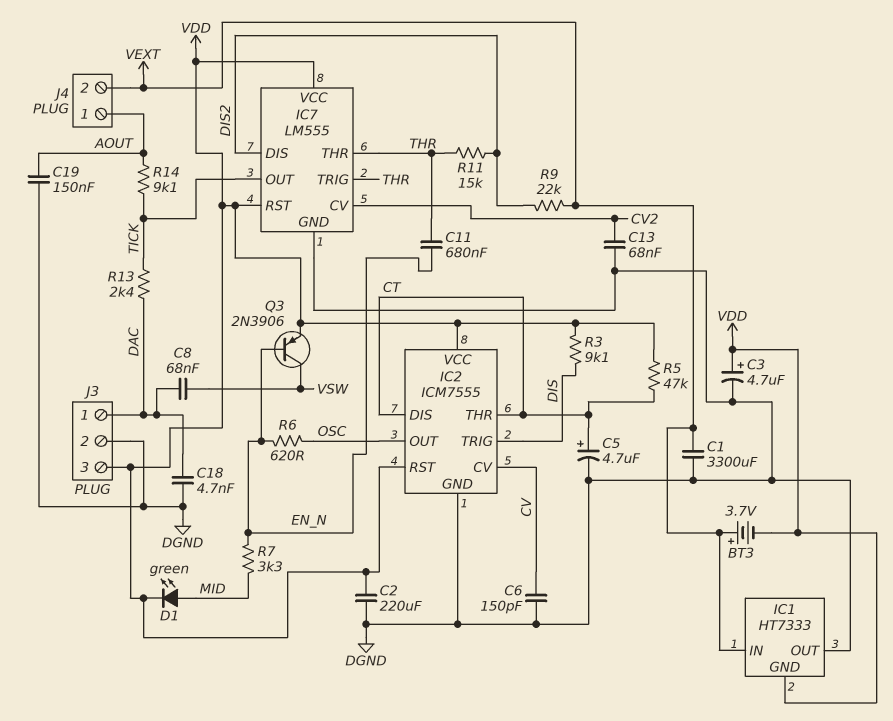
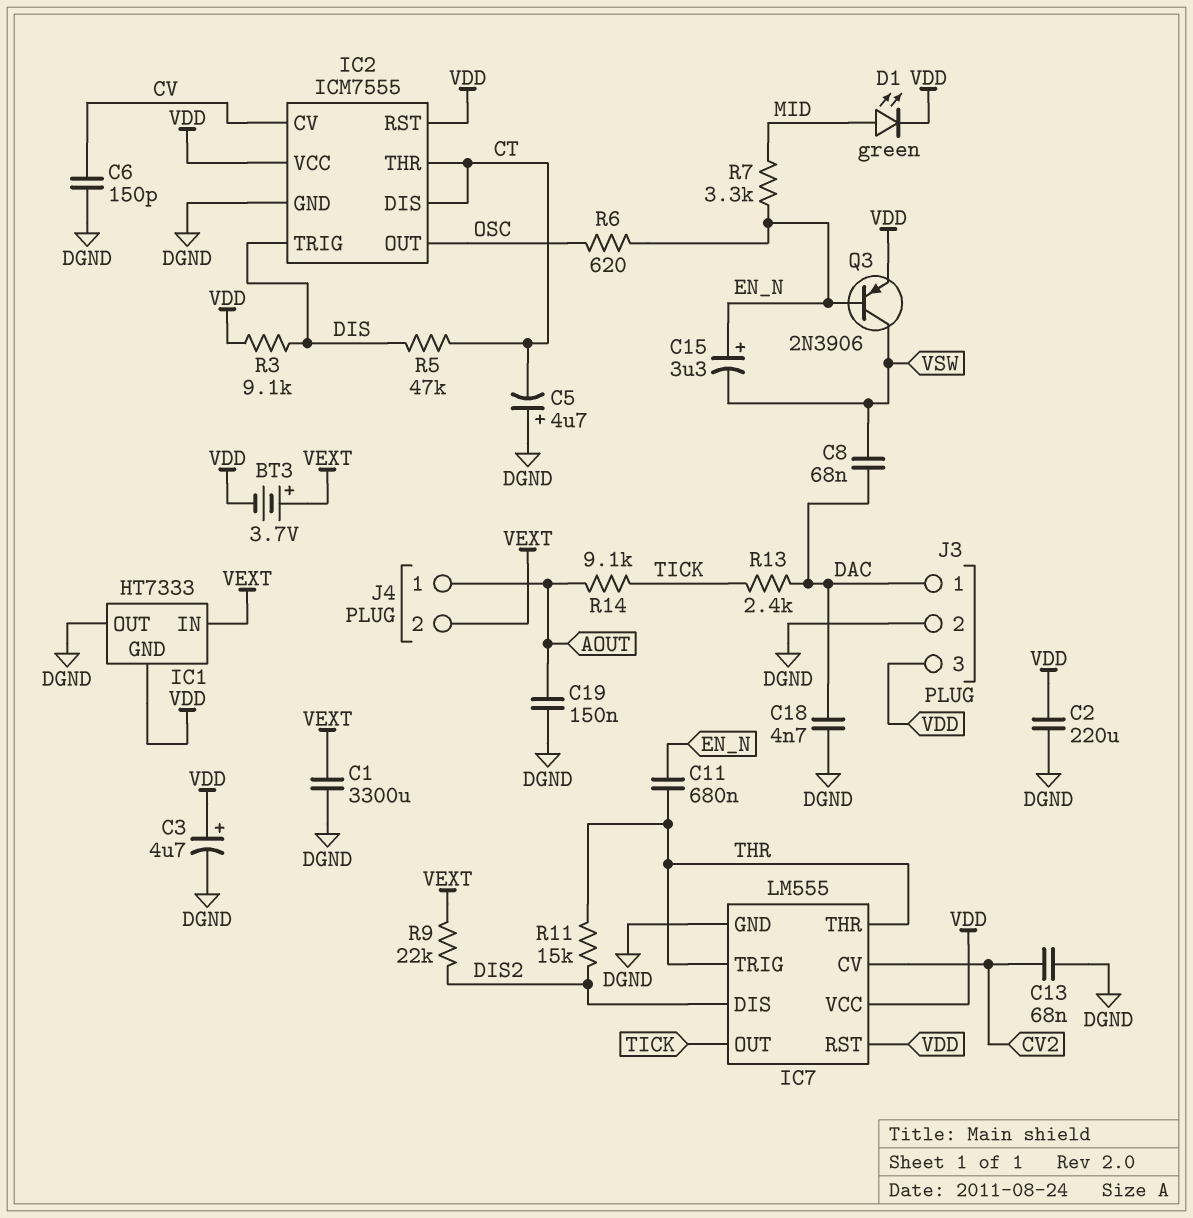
C5: 4.7uF (plus CT, minus DGND) -> 4.7uF (plus DGND, minus CT)
C15: none -> 3.3uF (plus EN_N, minus VSW)
R5: 47k (CT, VDD) -> 47k (CT, DIS)

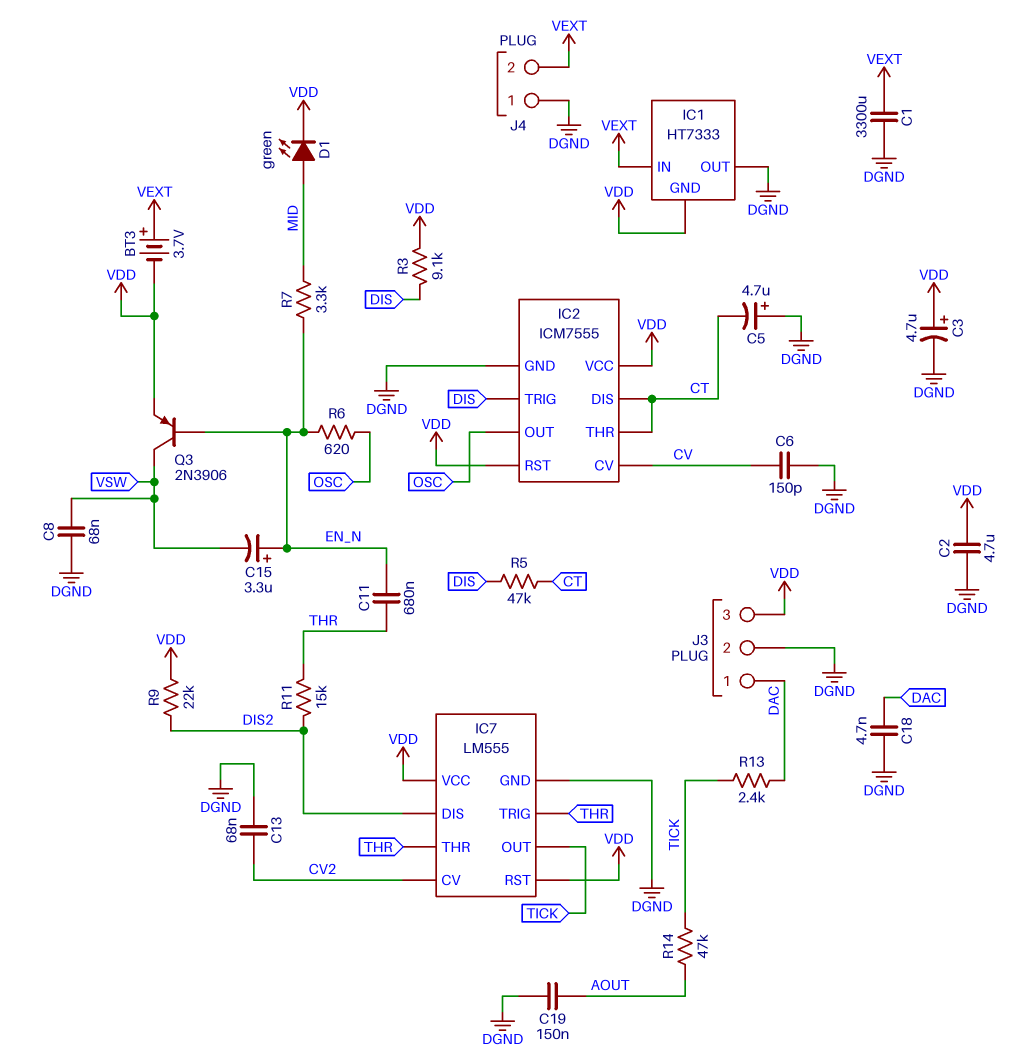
C2: 220uF (DGND, VDD) -> 4.7uF (DGND, VDD)
C8: 68nF (DAC, VSW) -> 68nF (DGND, VSW)
J4 pin 1: AOUT -> DGND
R9: 22k (DIS2, VEXT) -> 22k (DIS2, VDD)
R14: 9.1k (AOUT, TICK) -> 47k (AOUT, TICK)

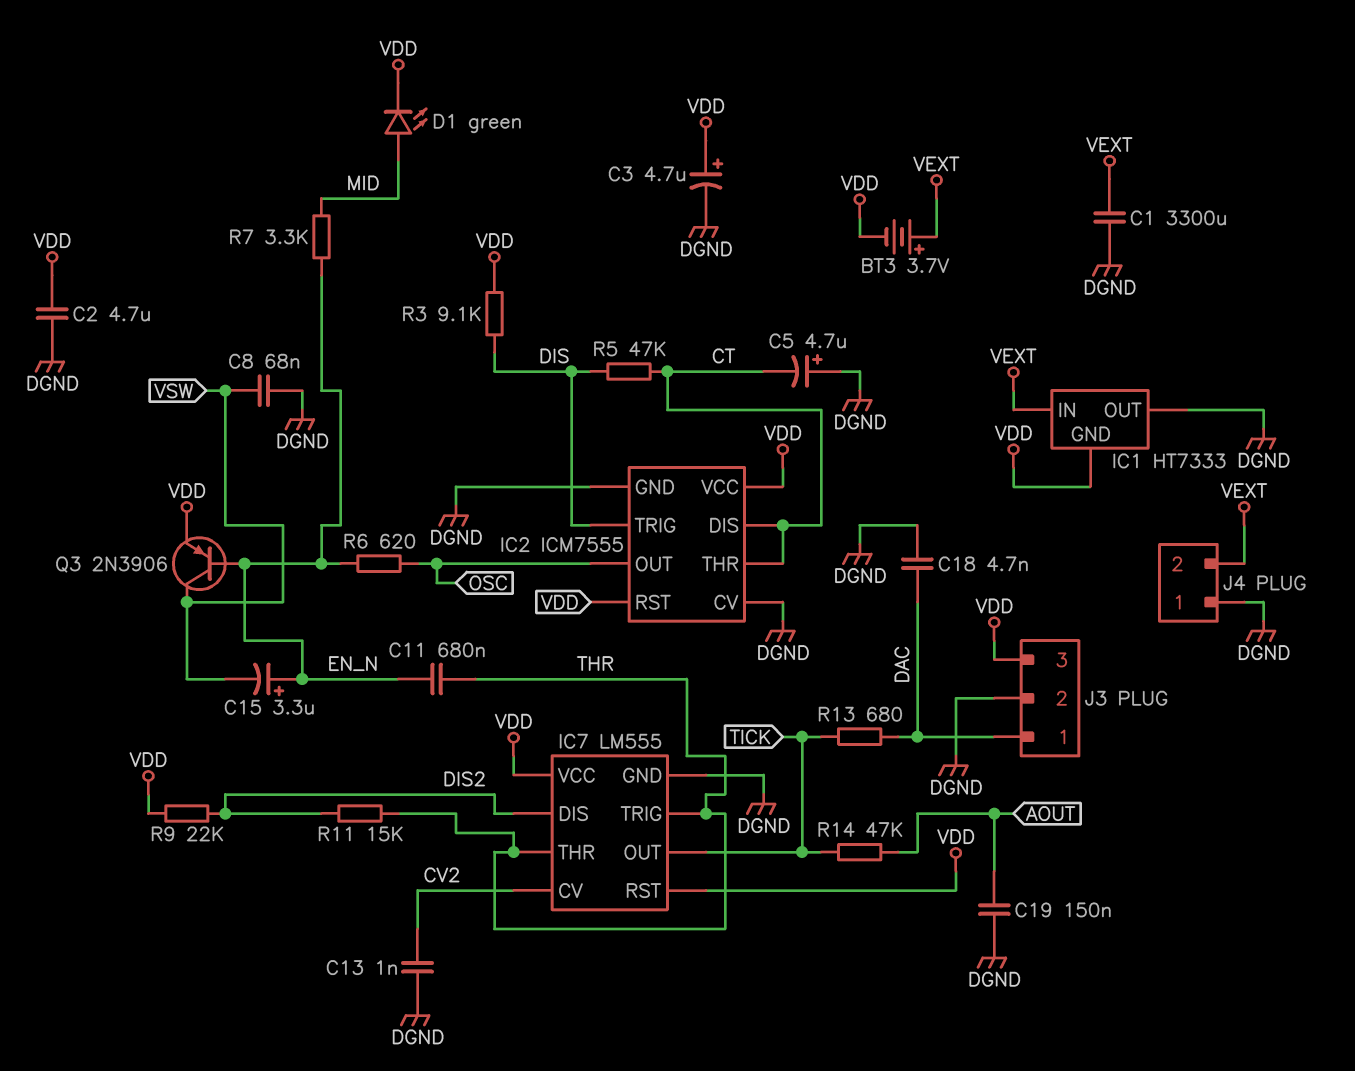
C6: 150pF (CV, DGND) -> none
C13: 68nF (CV2, DGND) -> 1nF (CV2, DGND)
IC2 pin CV: CV -> DGND
R13: 2.4k (DAC, TICK) -> 680 (DAC, TICK)

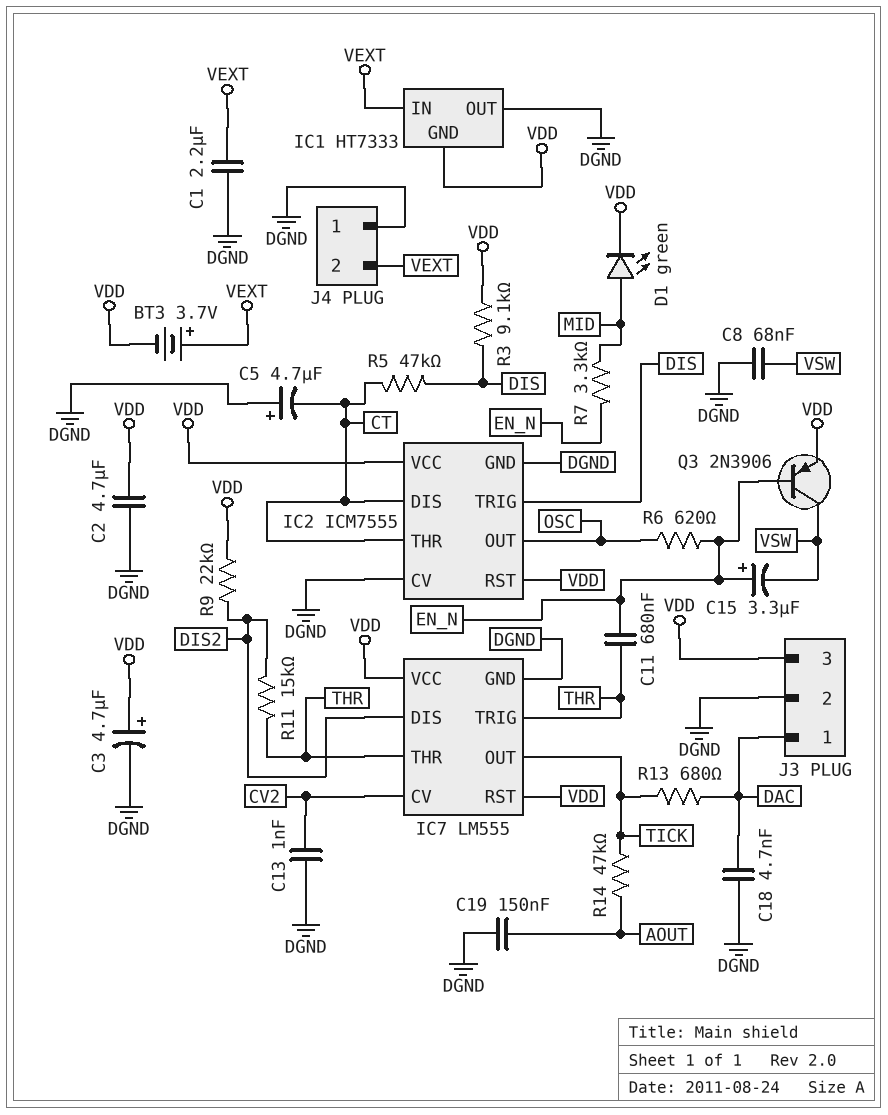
C1: 3300uF (DGND, VEXT) -> 2.2uF (DGND, VEXT)

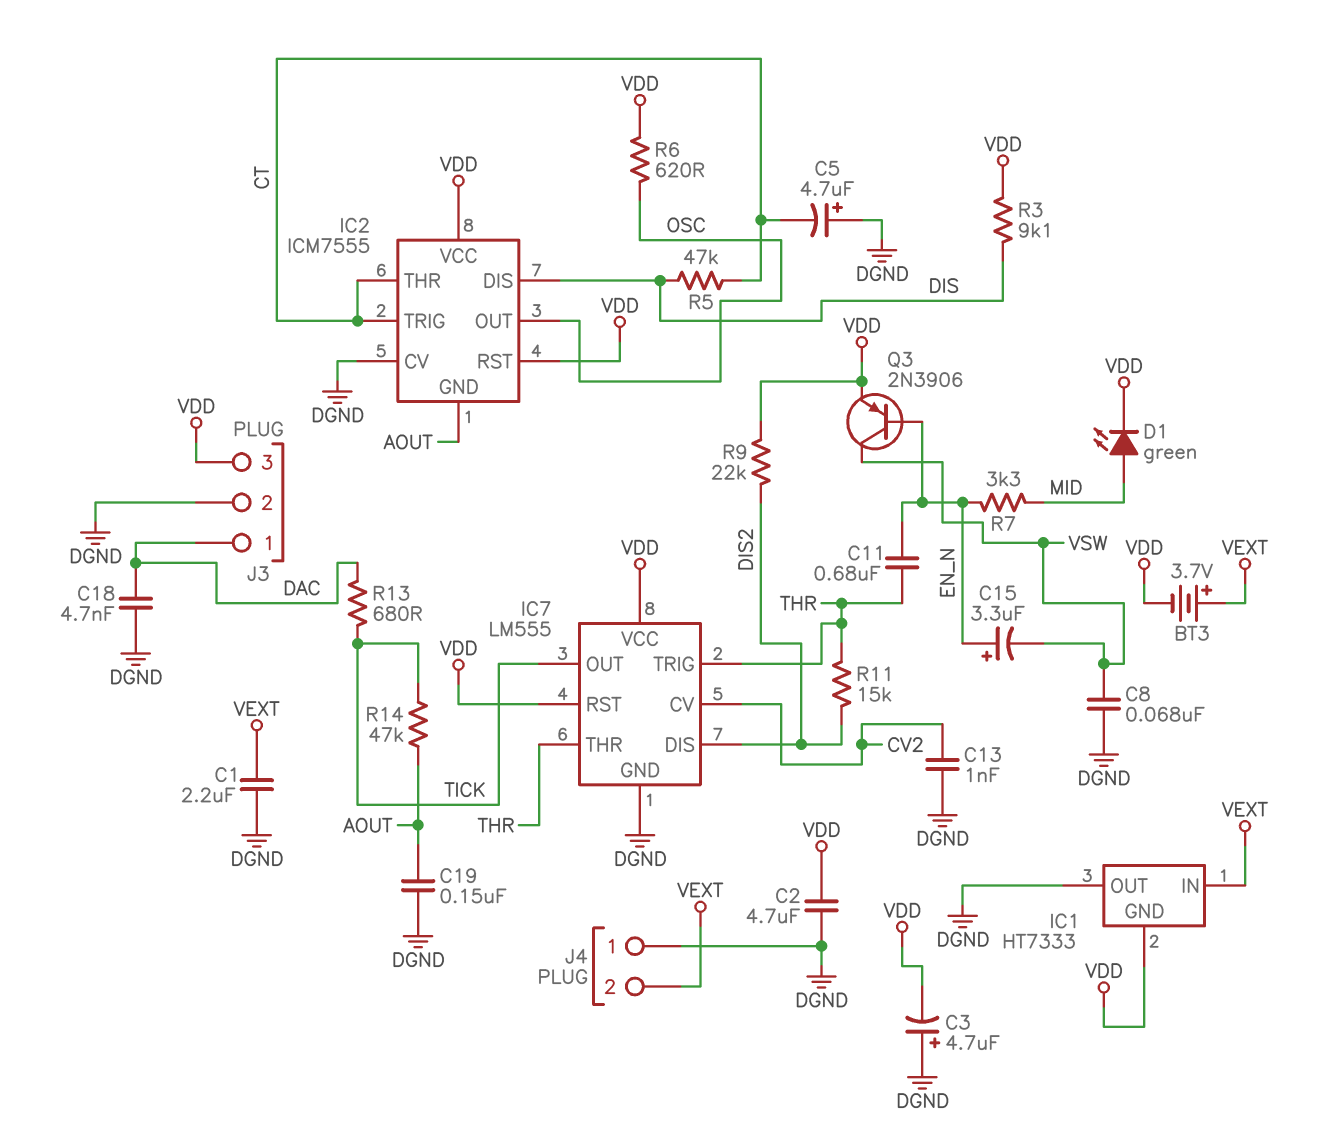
C3: 4.7uF (plus VDD, minus DGND) -> 4.7uF (plus DGND, minus VDD)
IC2 pin DIS: CT -> DIS
IC2 pin GND: DGND -> AOUT
IC2 pin TRIG: DIS -> CT
R6: 620 (EN_N, OSC) -> 620 (OSC, VDD)

